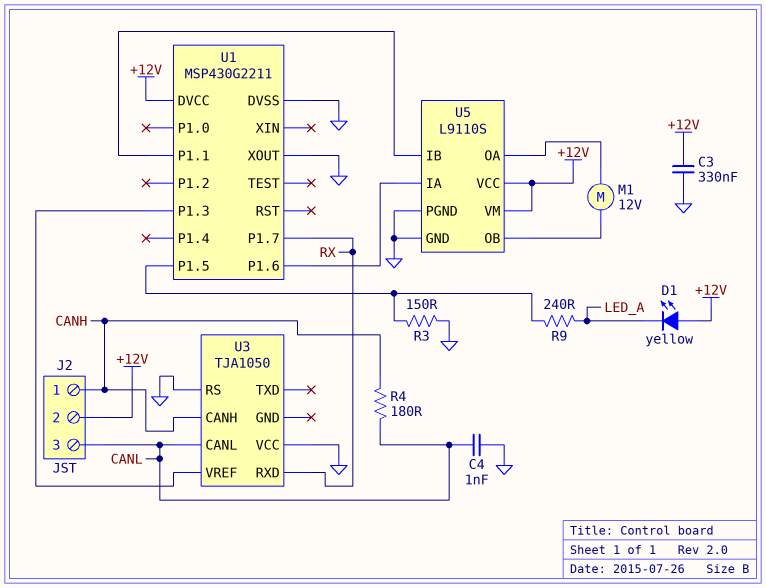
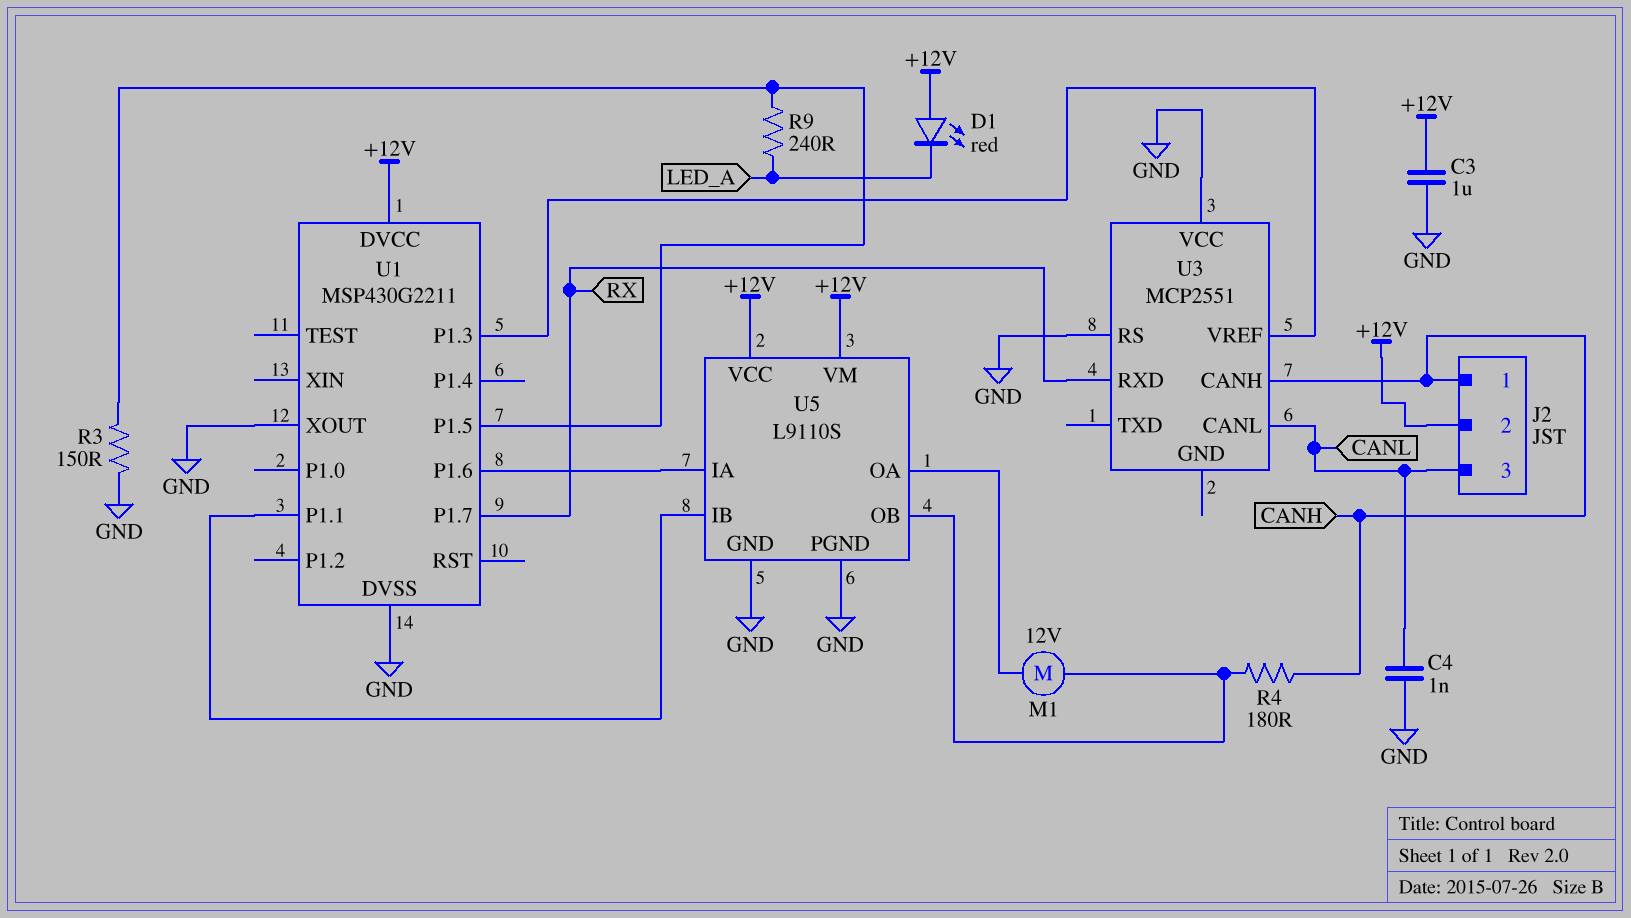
C3: 330nF (+12V, GND) -> 1uF (+12V, GND)
D1: LED yellow (A +12V, K LED_A) -> LED red (A +12V, K LED_A)
R4: 180 (CANH, CANL) -> 180 (CANH, U5/OB)
U3: TJA1050 -> MCP2551

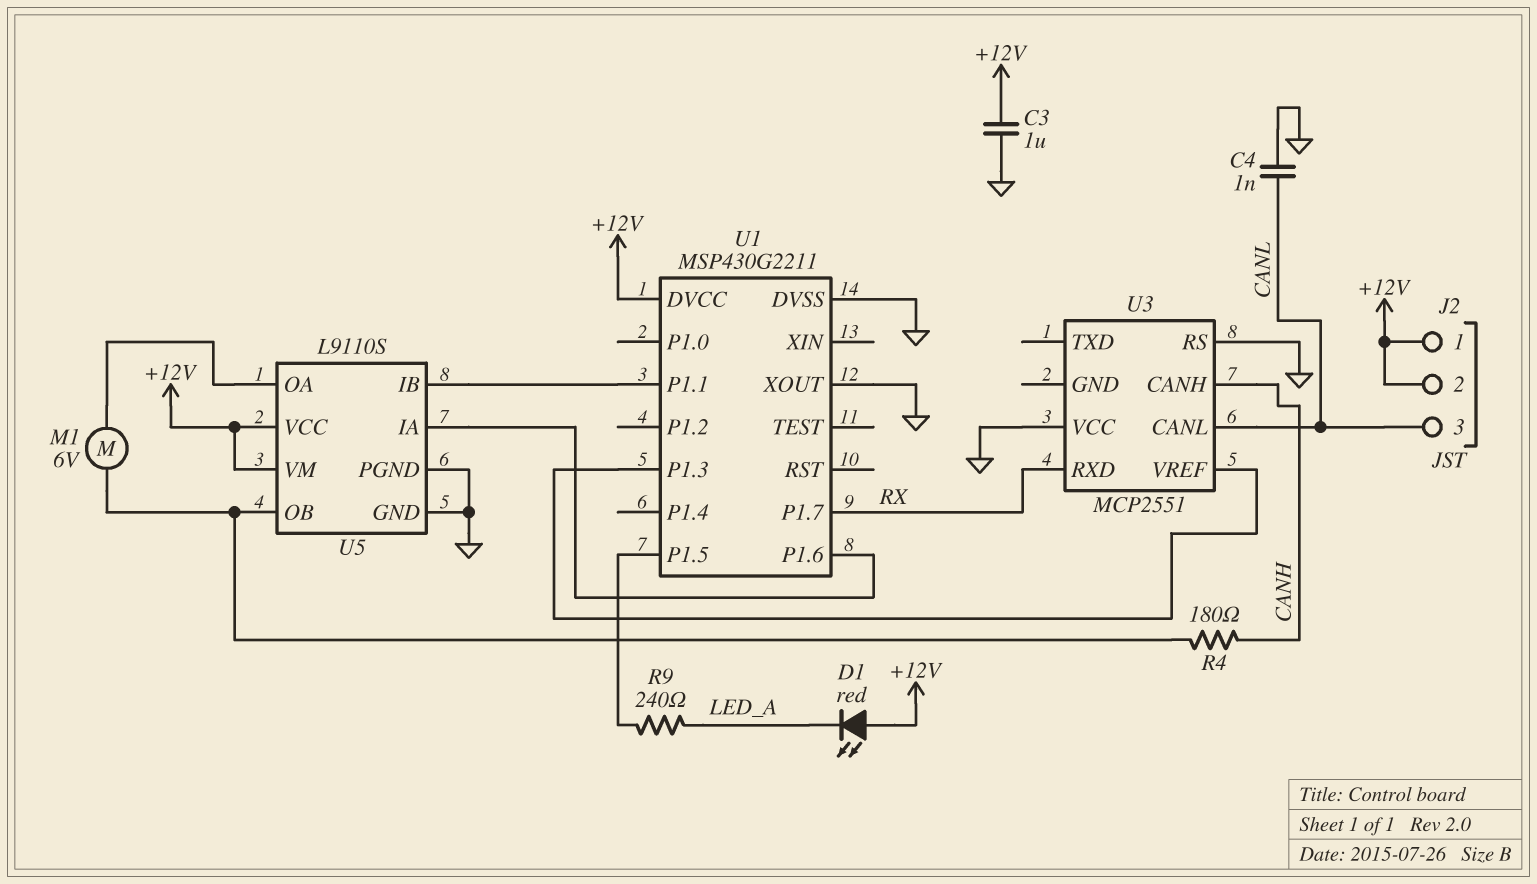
J2 pin 1: CANH -> +12V
M1: motor 12V (U5/OA, U5/OB) -> motor 6V (U5/OA, U5/OB)
R3: 150 (GND, U1/P1.5) -> none

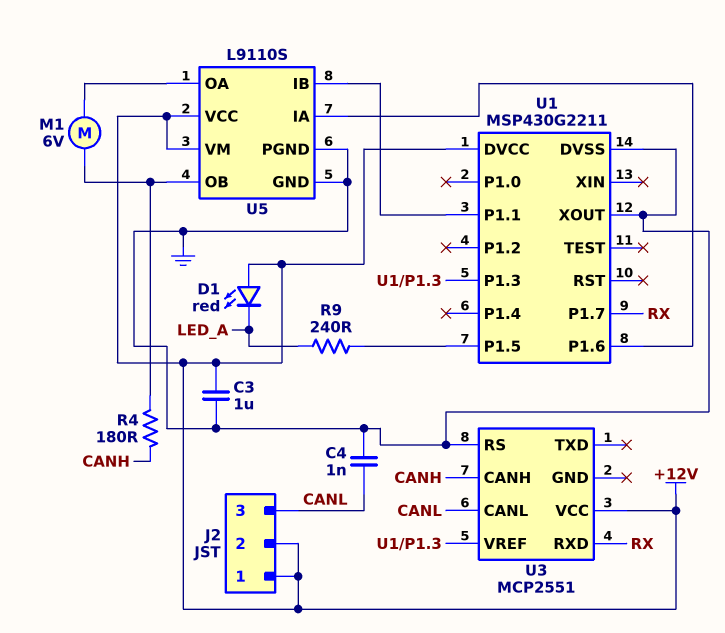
U3 pin VCC: GND -> +12V

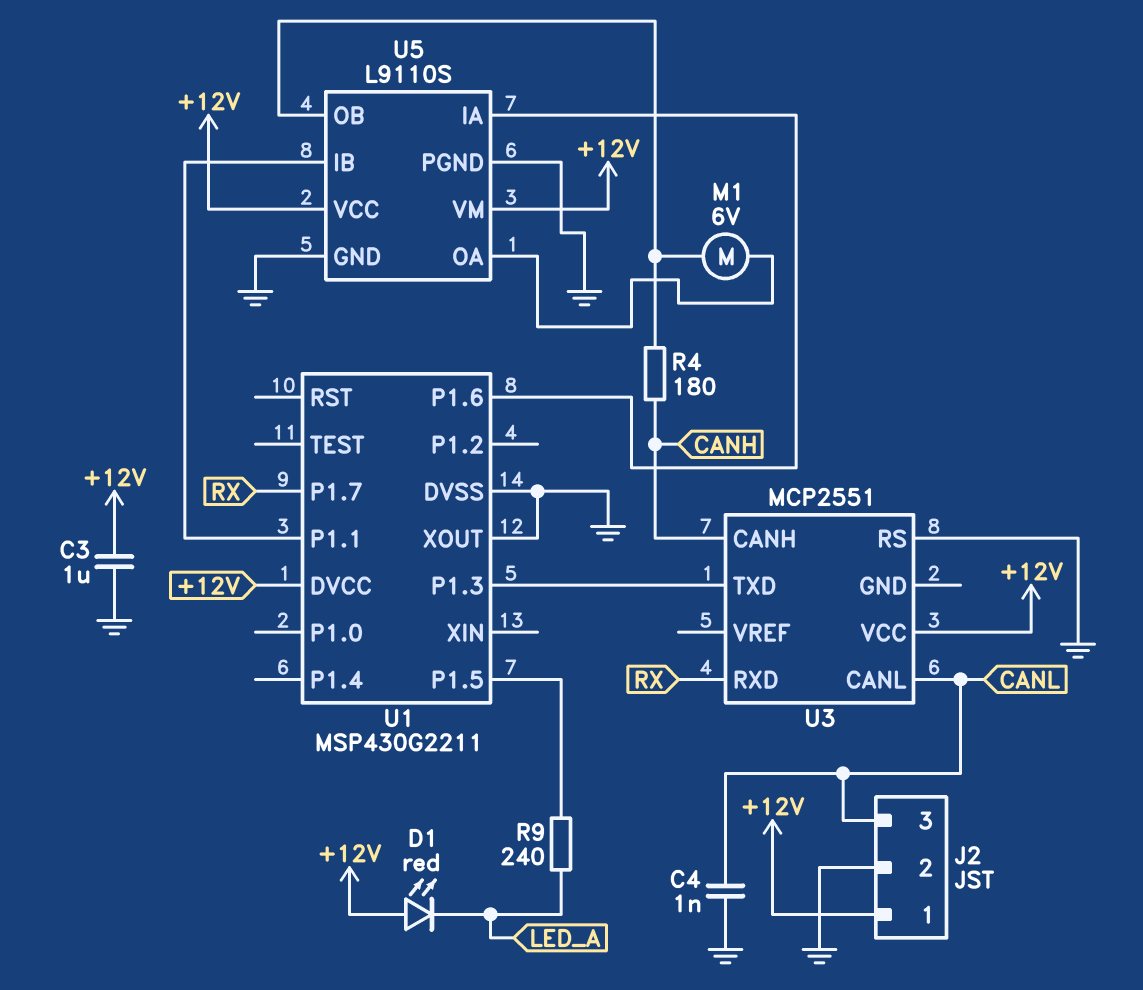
J2 pin 2: +12V -> GND
U3 pin TXD: none -> U1/P1.3
U3 pin VREF: U1/P1.3 -> none

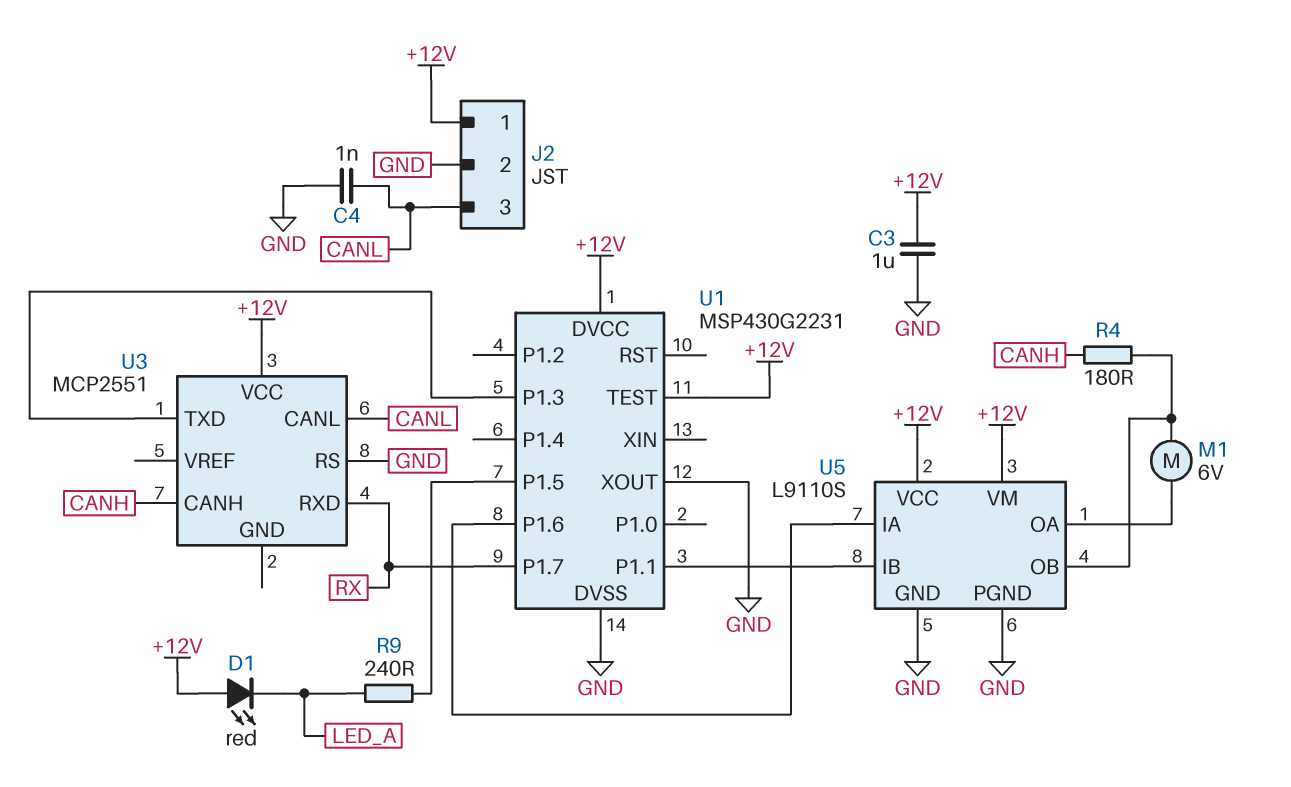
U1: MSP430G2211 -> MSP430G2231
U1 pin TEST: none -> +12V

